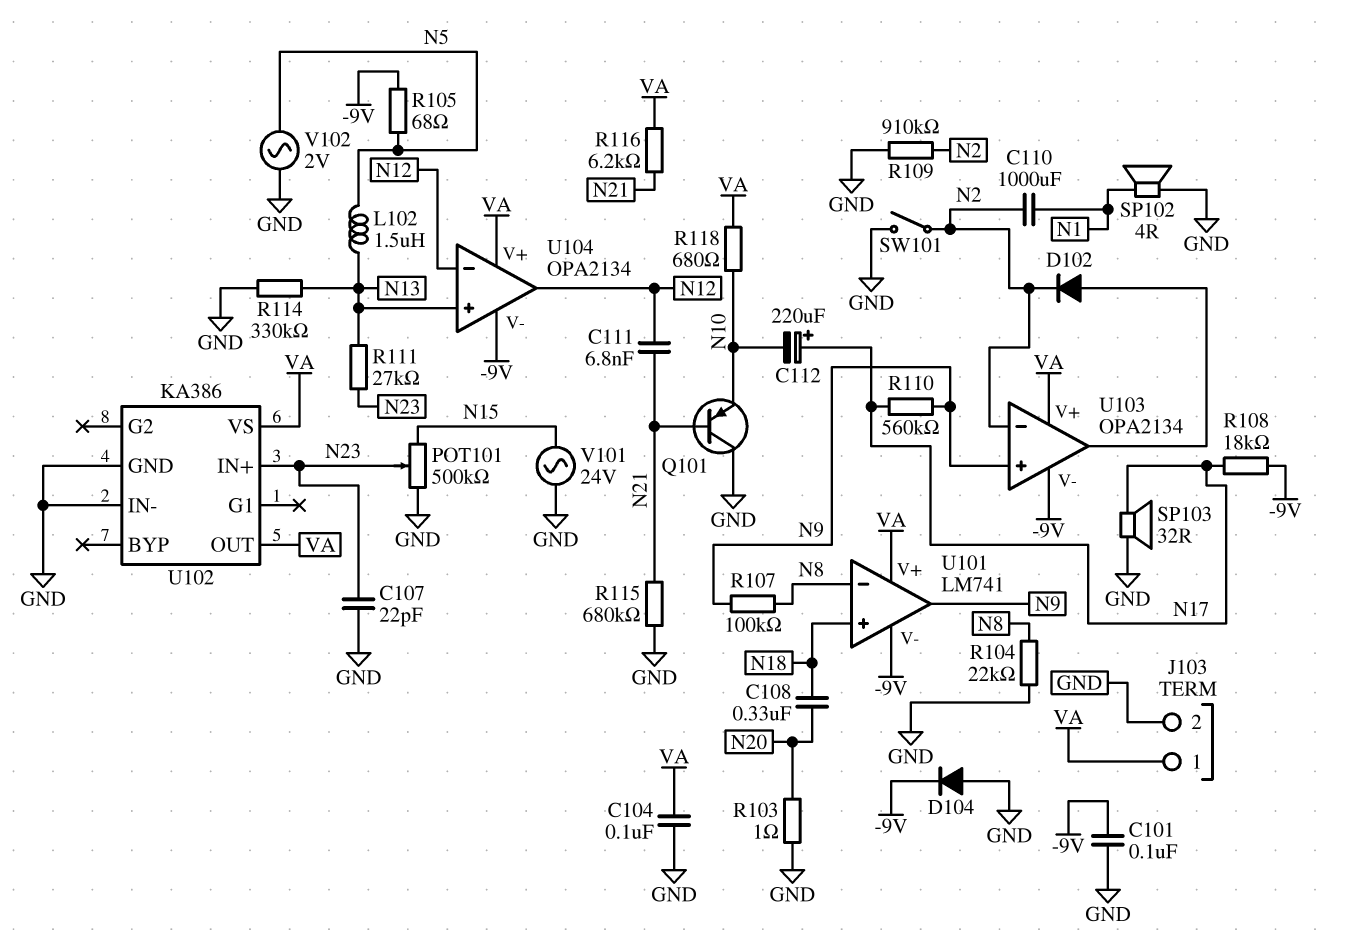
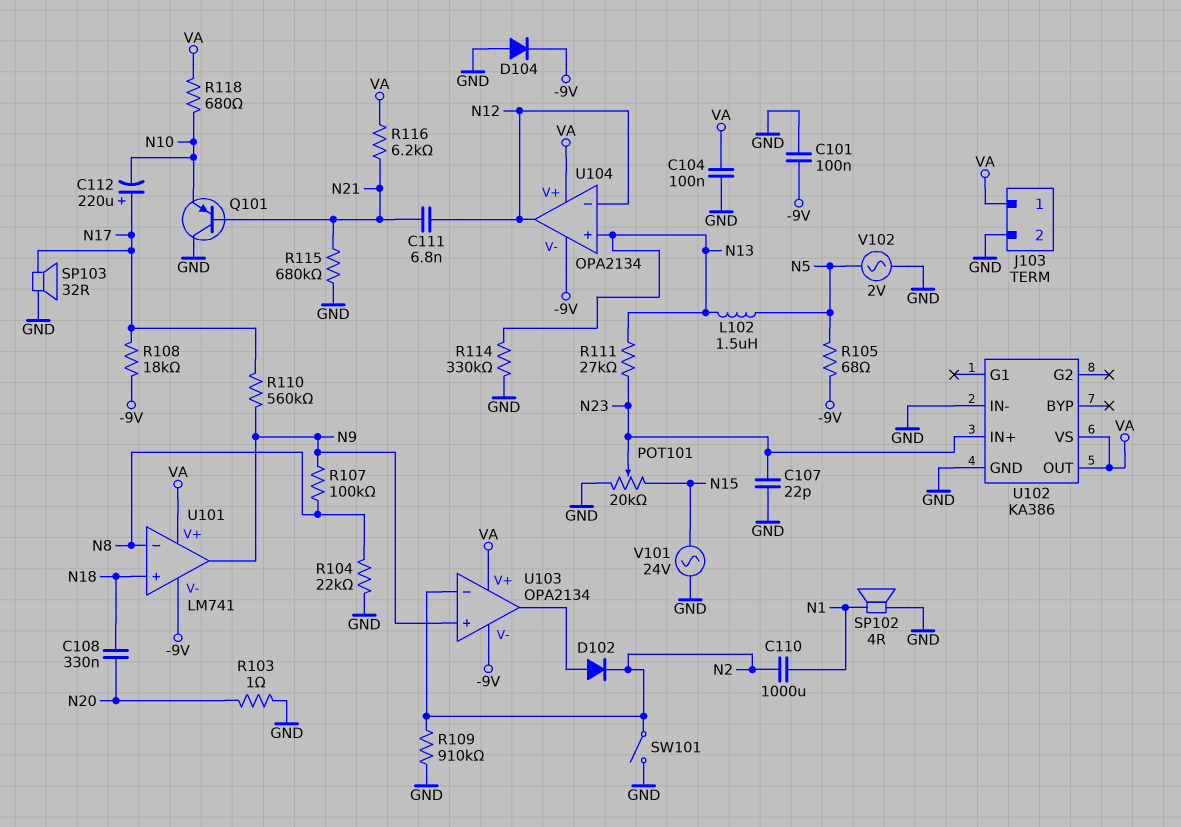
POT101: 500k (GND, N15, wiper N23) -> 20k (GND, N15, wiper N23)

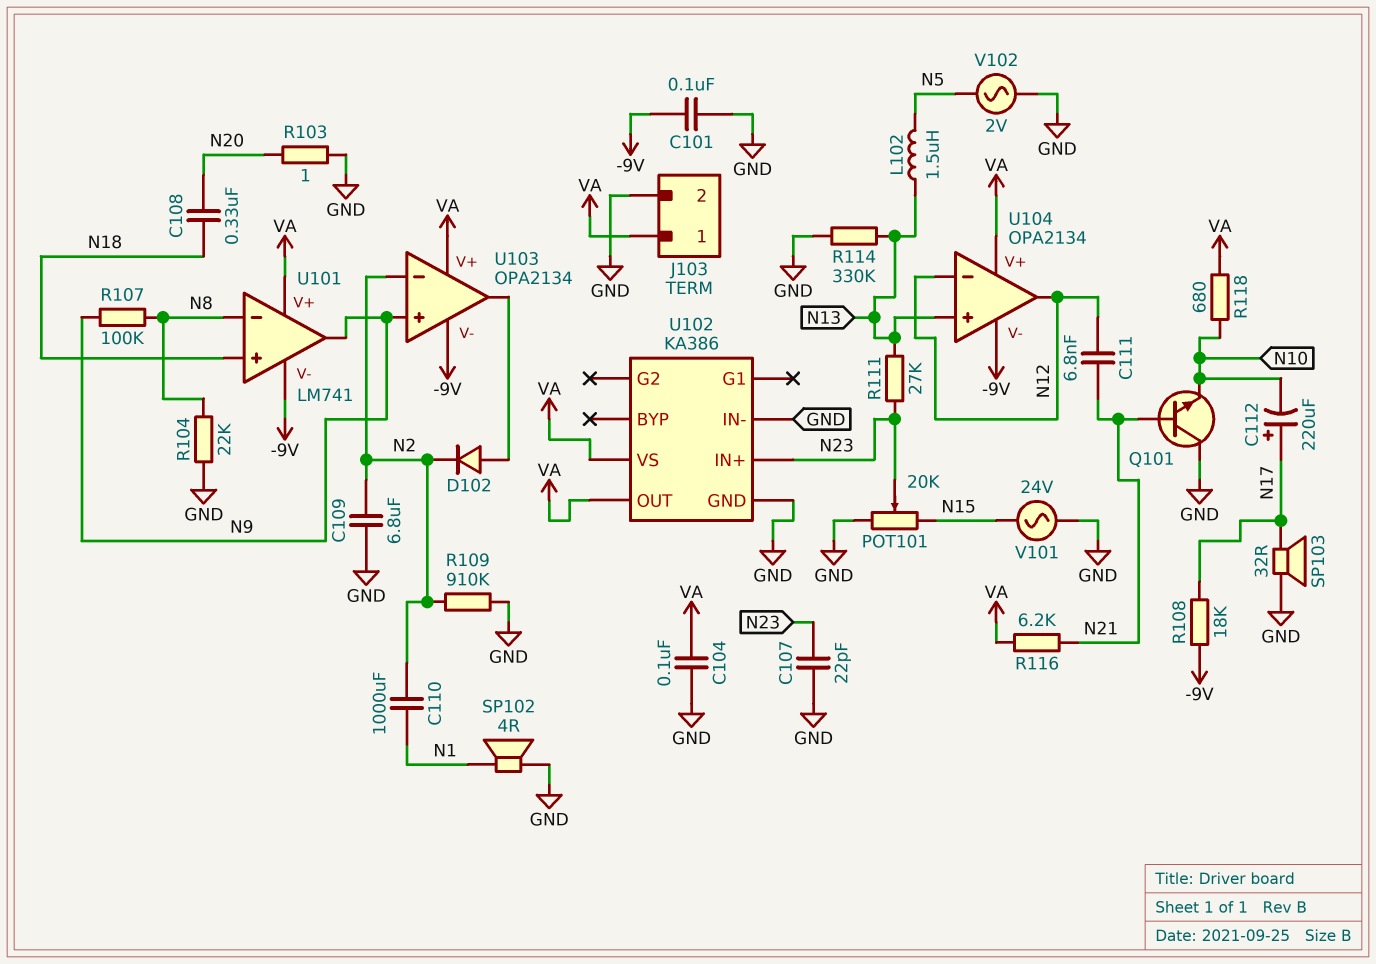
C109: none -> 6.8uF (GND, N2)
D104: diode (A GND, K -9V) -> none
Q101: PNP (B N21, C GND, E N10) -> NPN (B N21, C GND, E N10)
R105: 68 (-9V, N5) -> none
R110: 560k (N9, N17) -> none
R115: 680k (GND, N21) -> none
SW101: switch (GND, N2) -> none

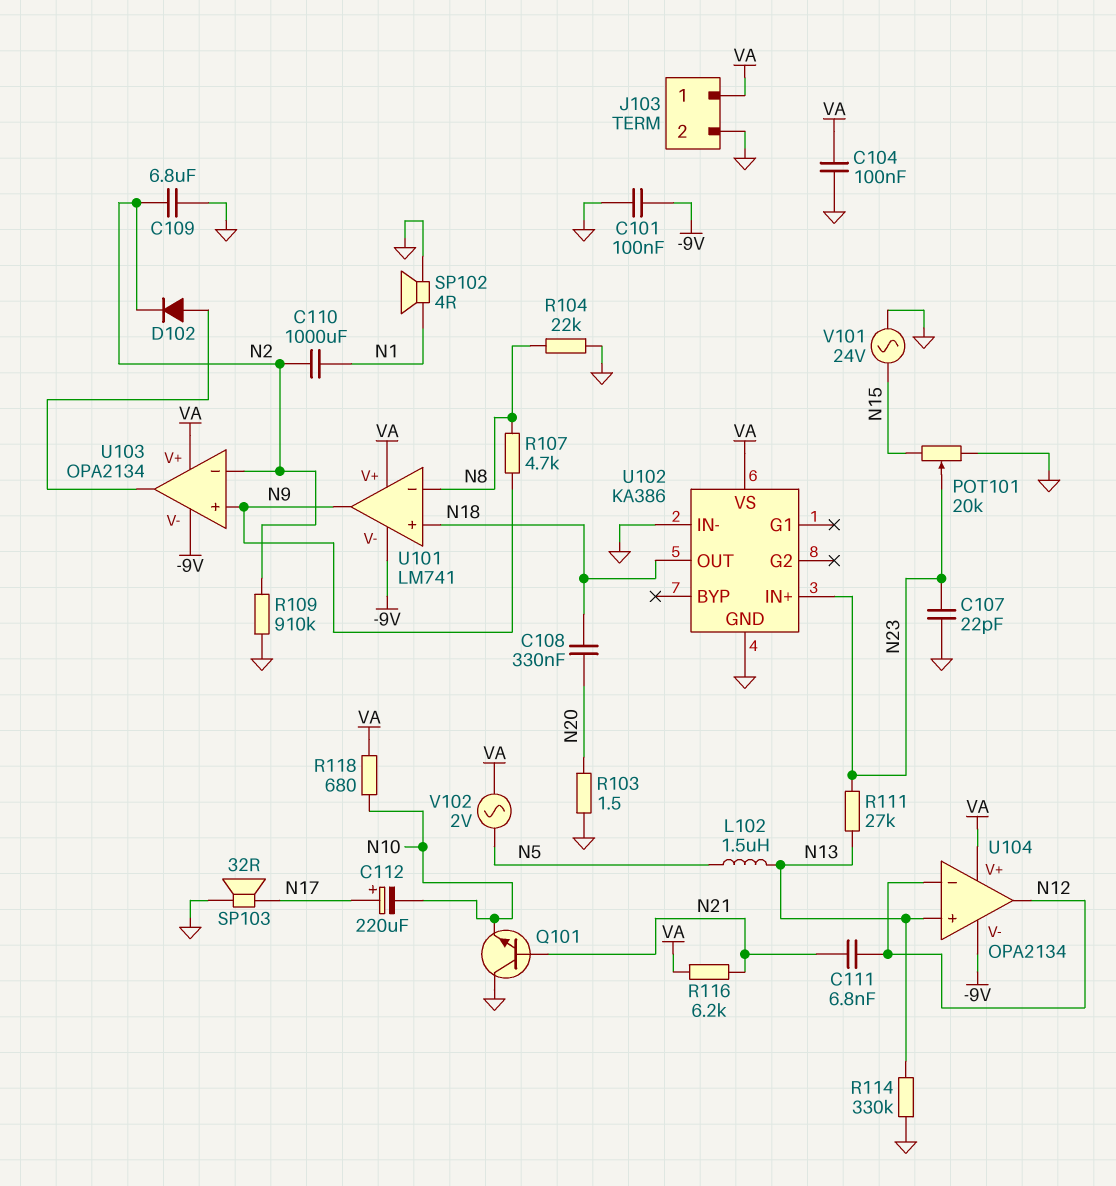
R103: 1 (GND, N20) -> 1.5 (GND, N20)
R107: 100k (N8, N9) -> 4.7k (N8, N9)
R108: 18k (-9V, N17) -> none
U102 pin OUT: VA -> N18
V102: AC 2V (GND, N5) -> AC 2V (N5, VA)

